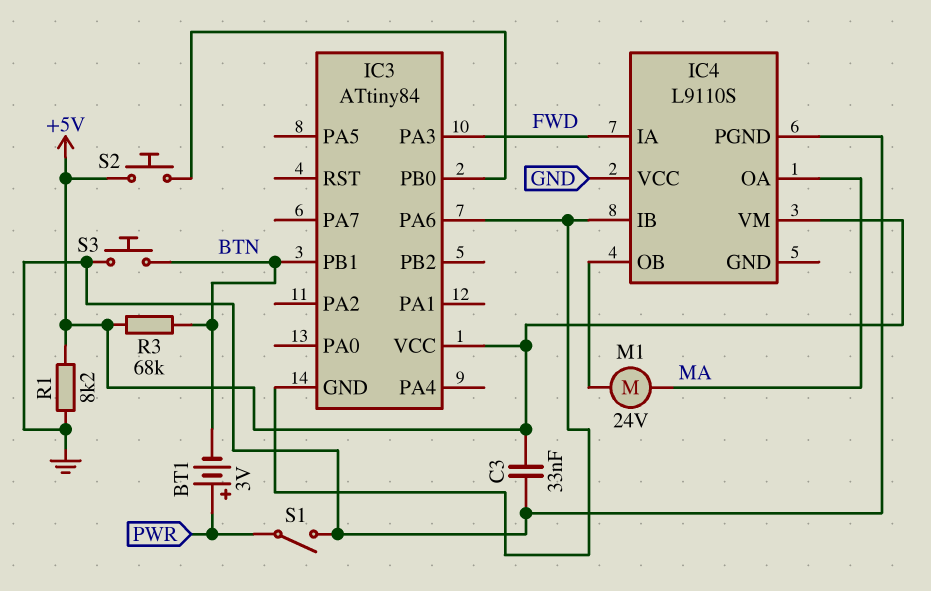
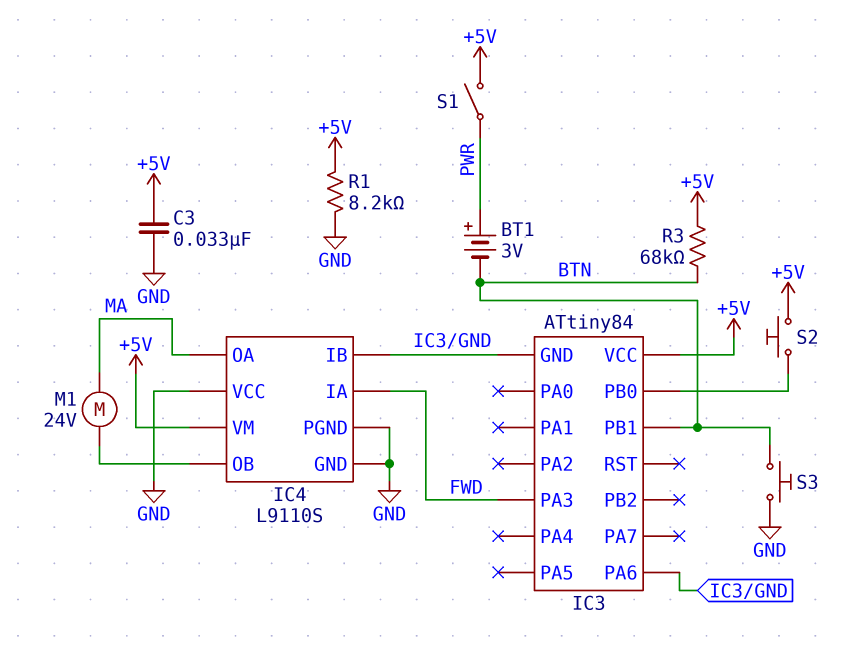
IC4 pin GND: none -> GND
S1: switch (GND, PWR) -> switch (+5V, PWR)

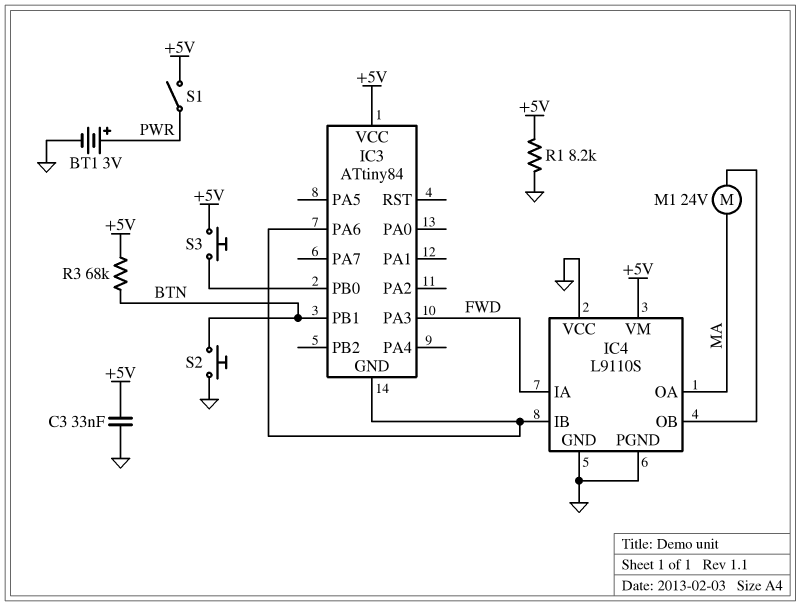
BT1: 3V (plus PWR, minus BTN) -> 3V (plus PWR, minus GND)
S2: button (+5V, IC3/PB0) -> button (BTN, GND)
S3: button (BTN, GND) -> button (+5V, IC3/PB0)

